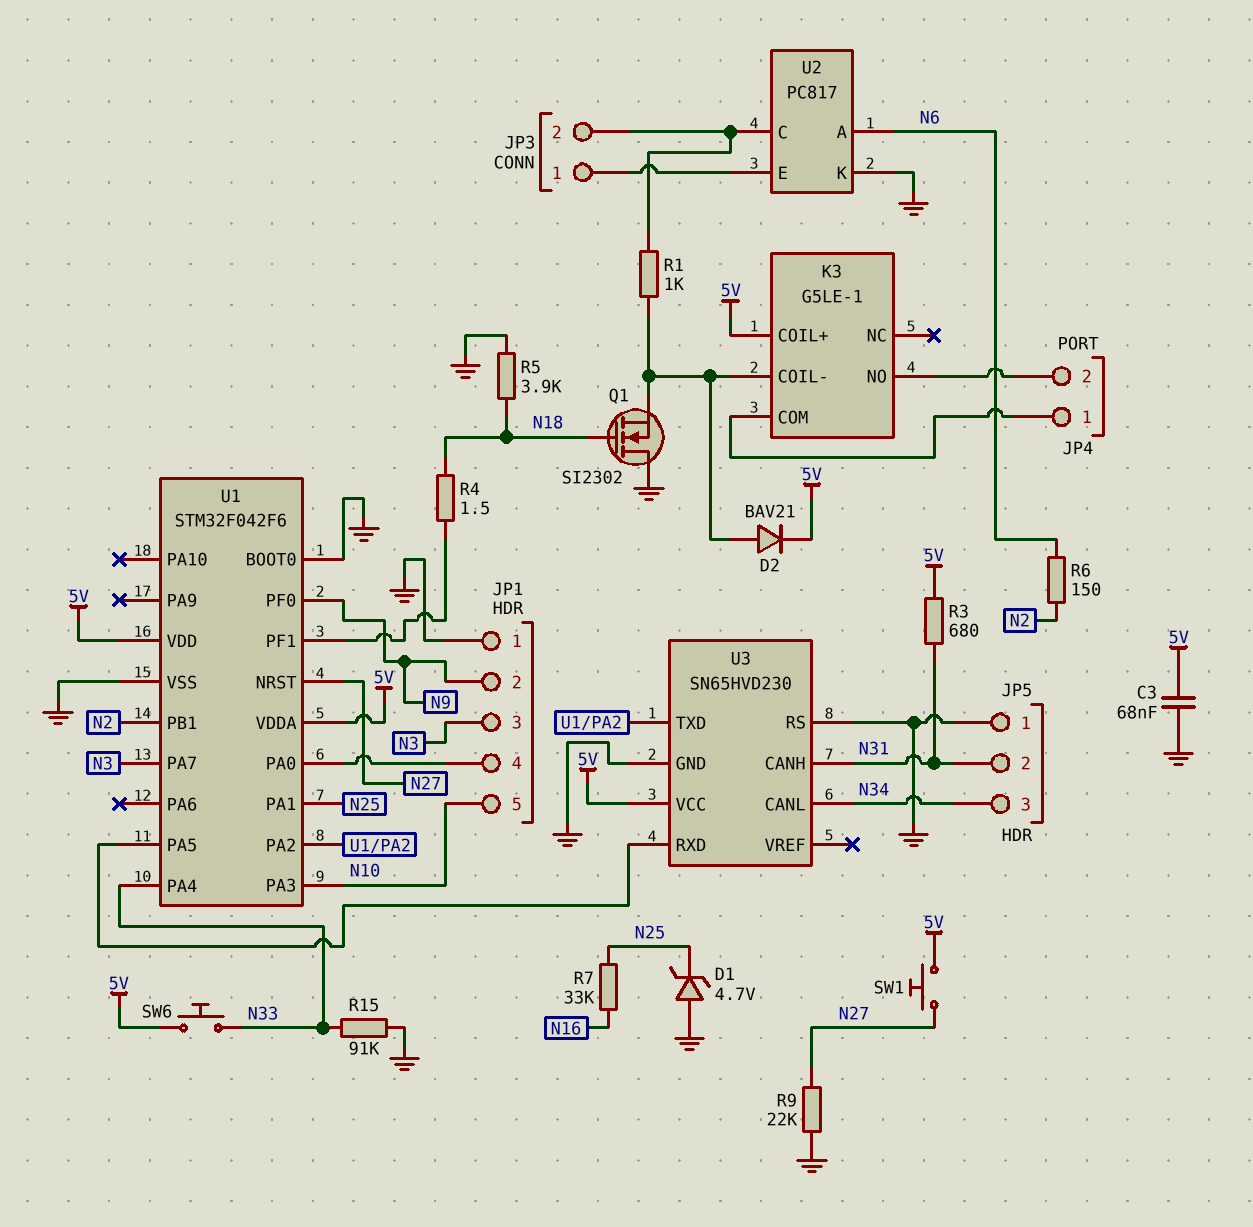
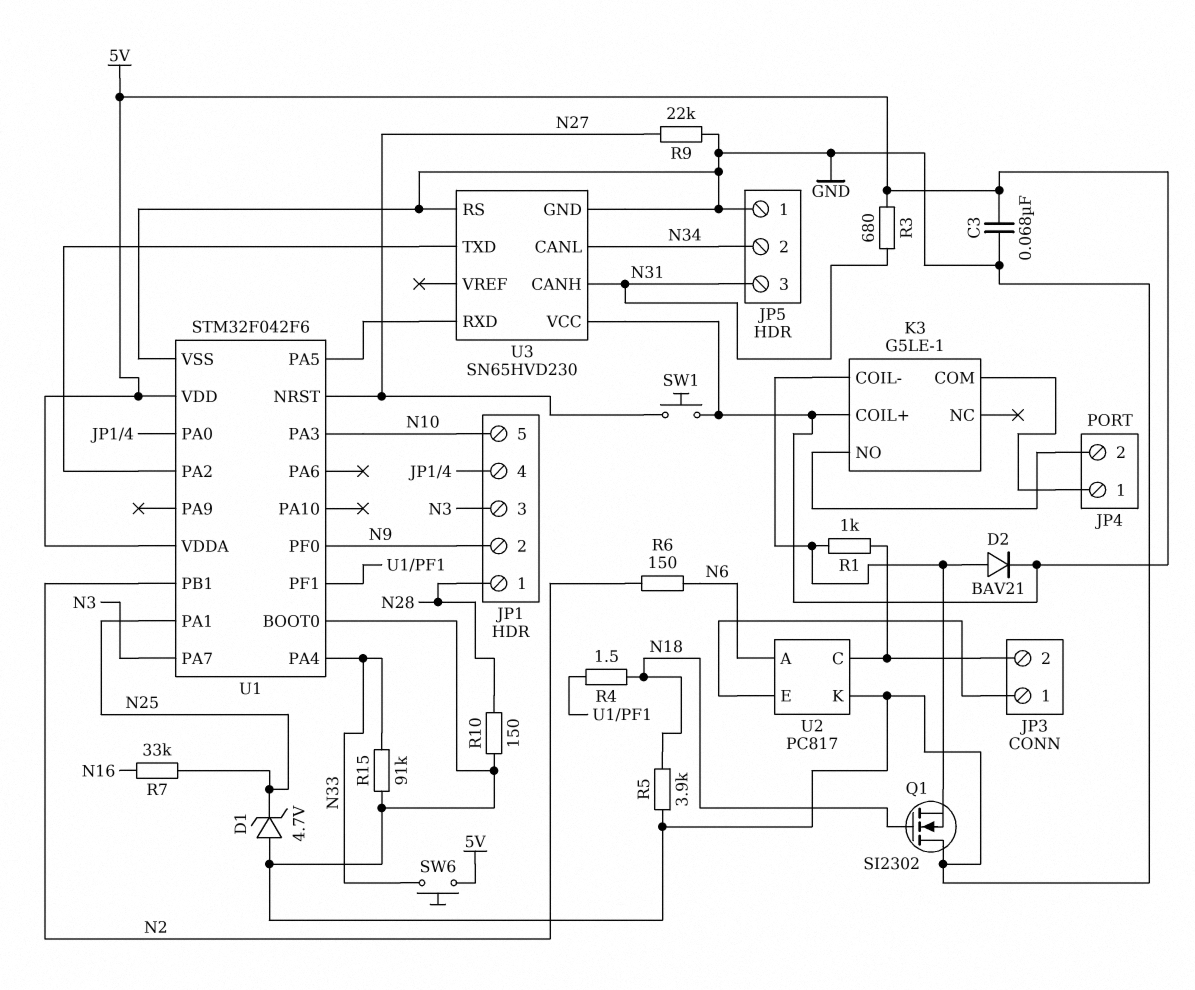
JP1 pin 1: GND -> N28
JP5 pin 2: N31 -> N34
JP5 pin 3: N34 -> N31
R10: none -> 150 (GND, N28)

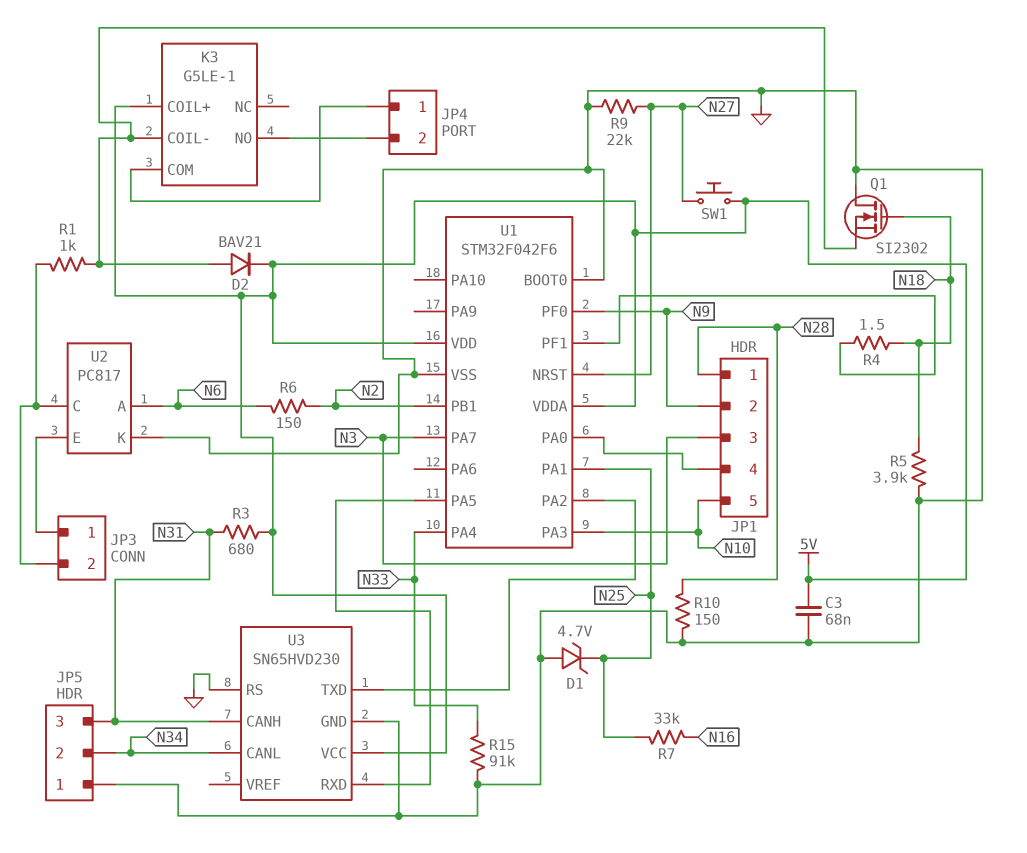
SW6: button (5V, N33) -> none

